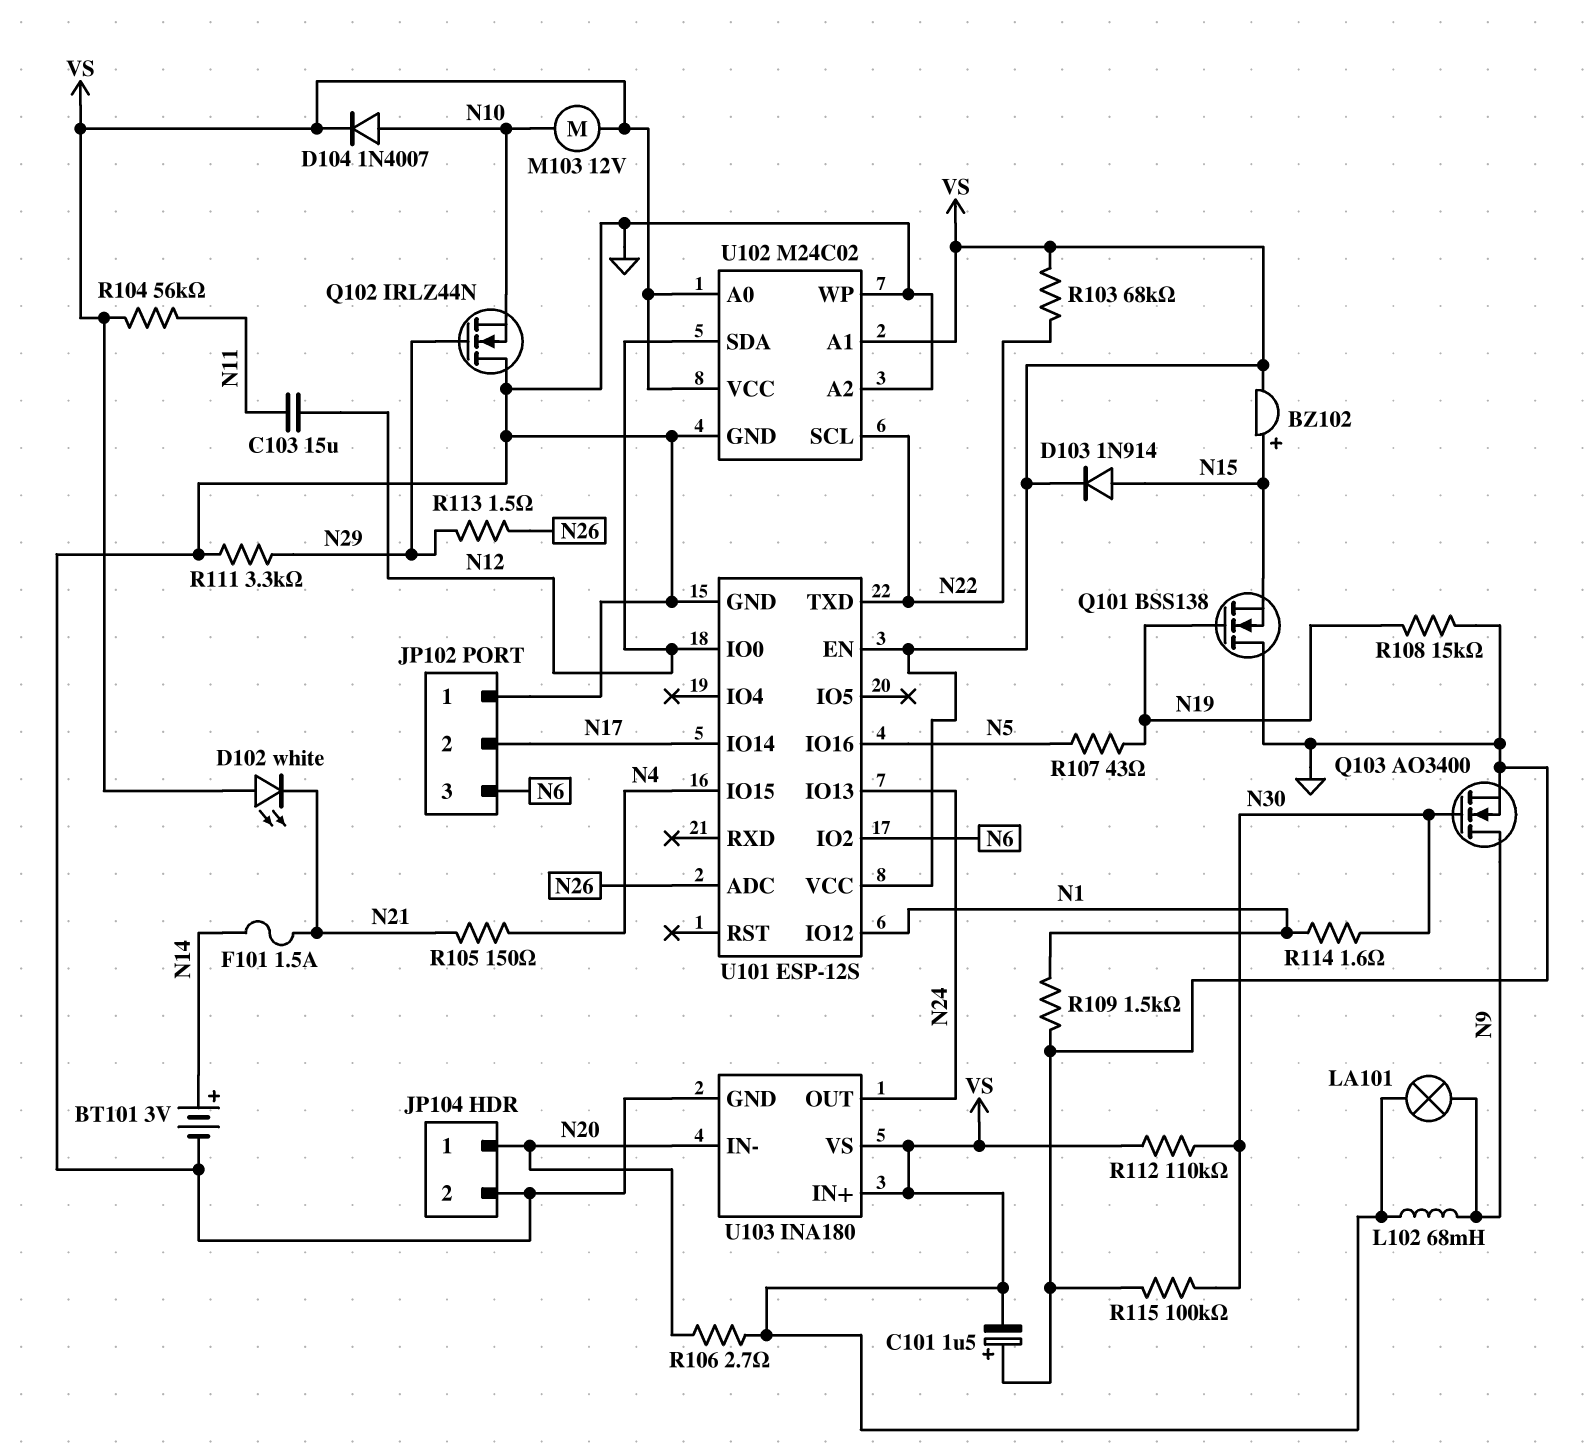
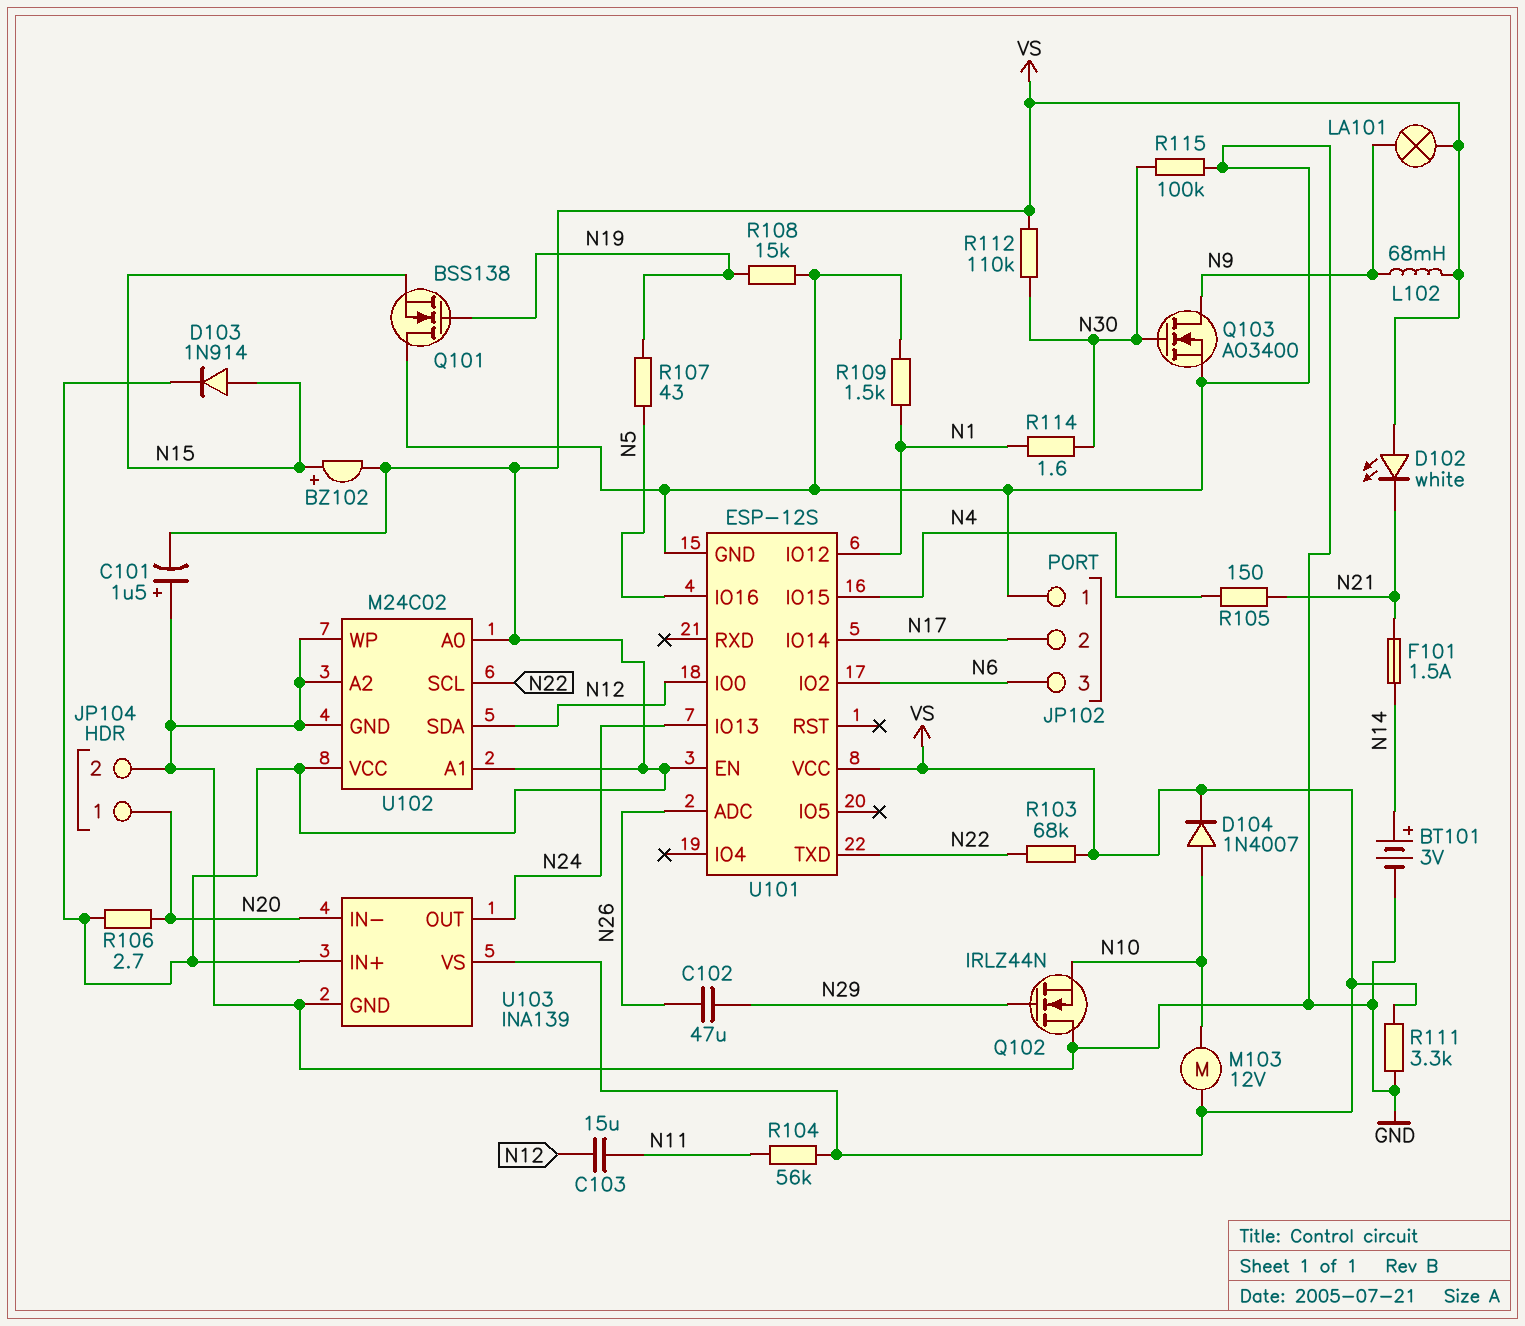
C102: none -> 47uF (N26, N29)
R111: 3.3k (GND, N29) -> 3.3k (GND, VS)
R113: 1.5 (N26, N29) -> none
U103: INA180 -> INA139

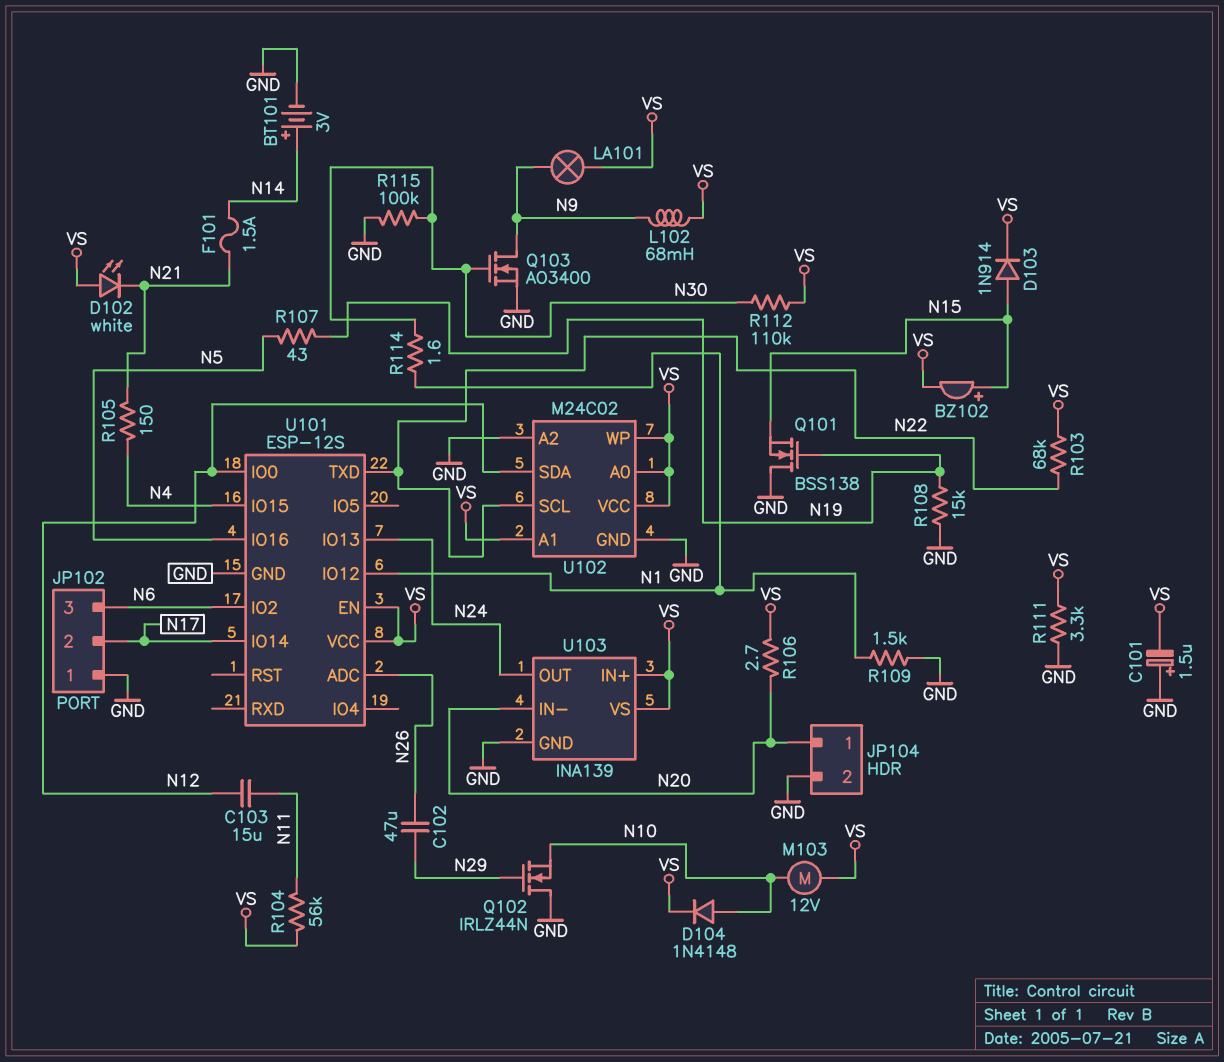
D104: diode 1N4007 (A N10, K VS) -> diode 1N4148 (A N10, K VS)
U102 pin WP: GND -> VS

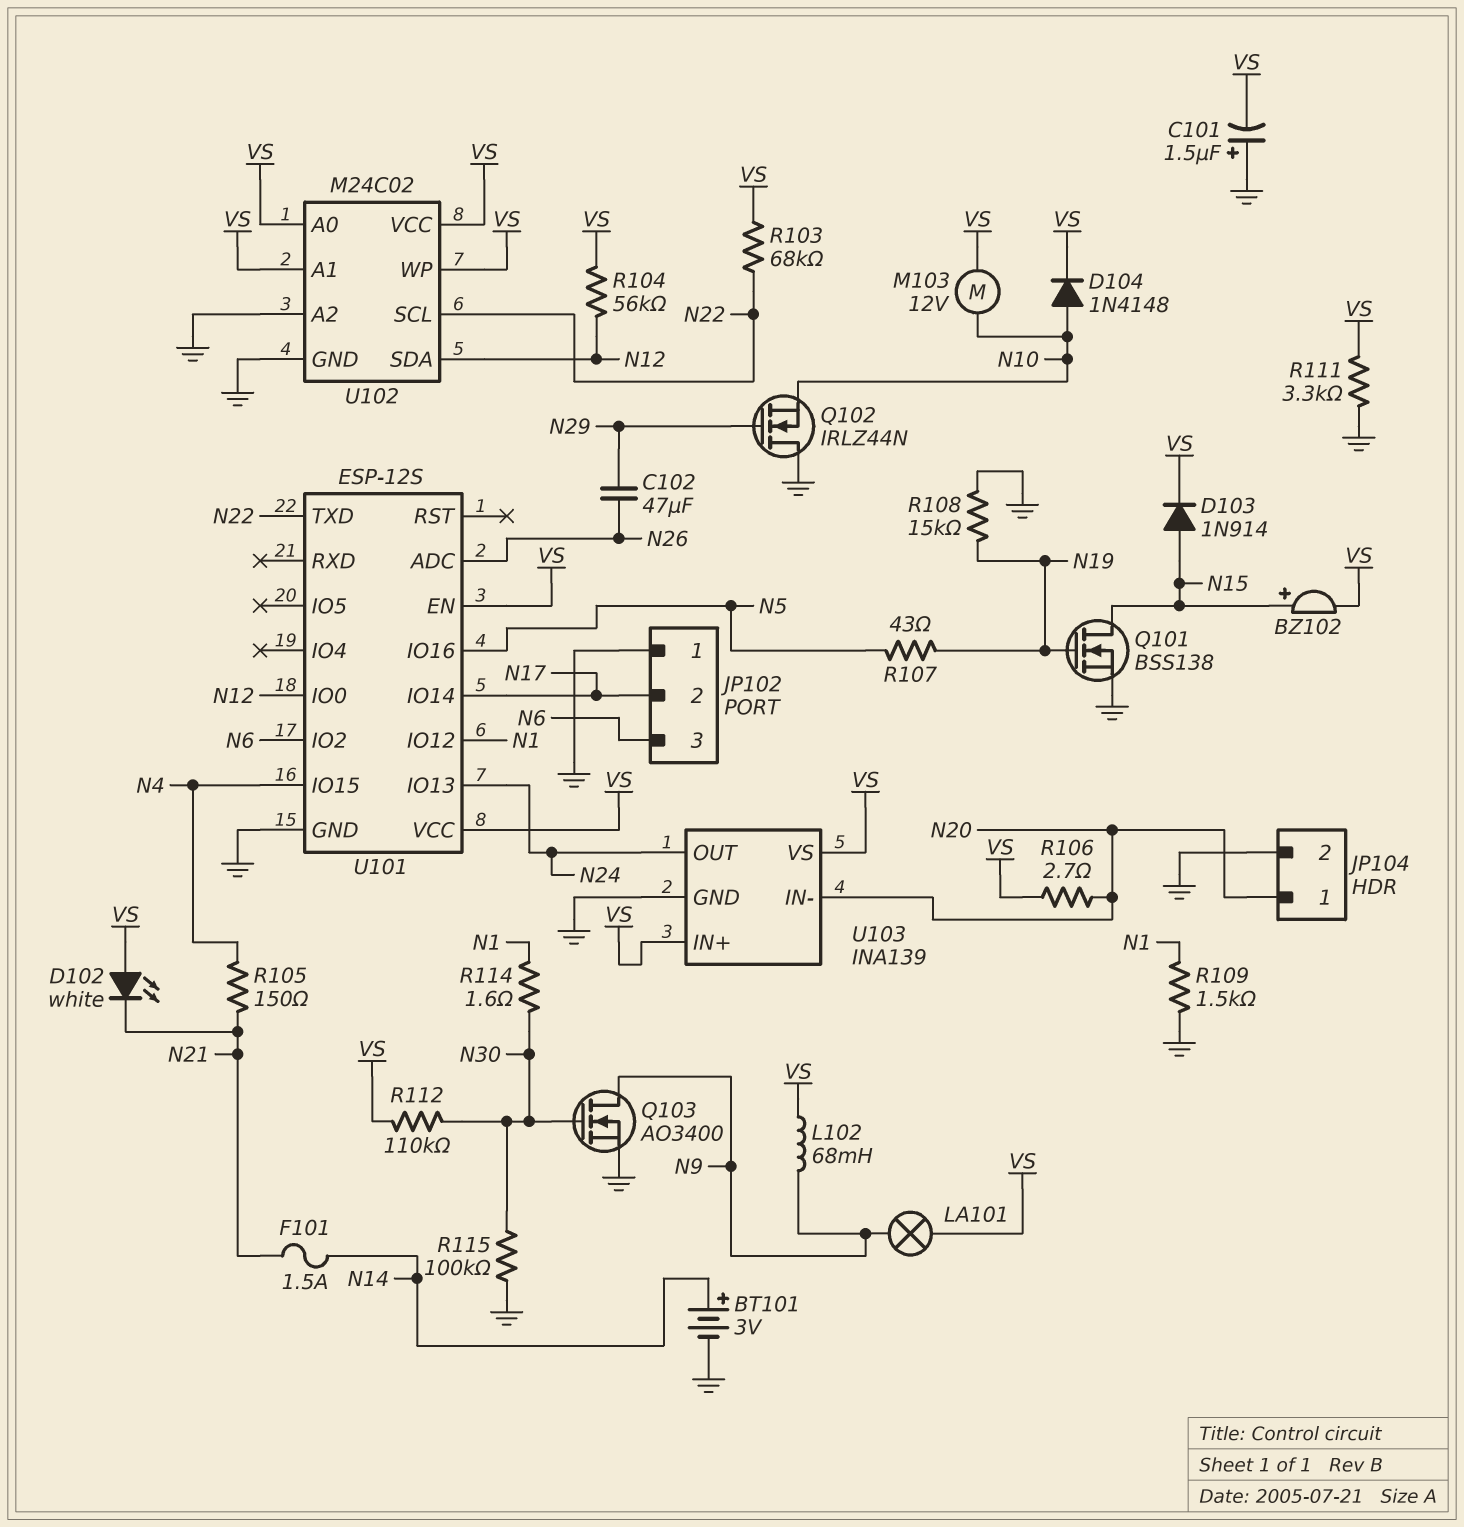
C103: 15uF (N11, N12) -> none
Q101: NMOS BSS138 (G N19, D GND, S N15) -> NMOS BSS138 (G N19, D N15, S GND)
R104: 56k (N11, VS) -> 56k (N12, VS)

